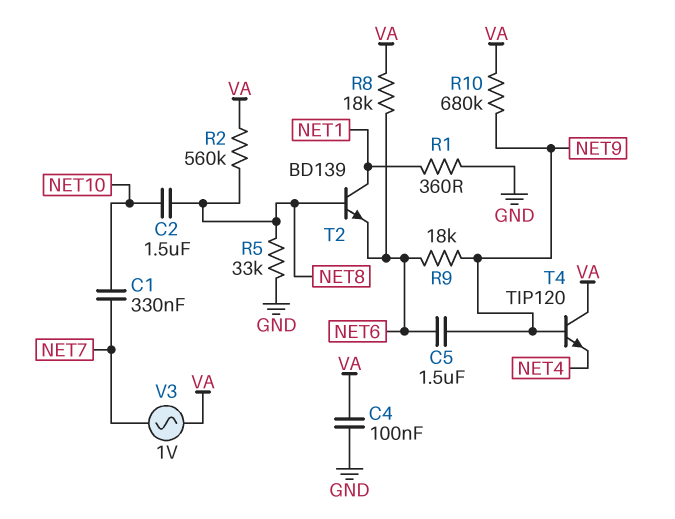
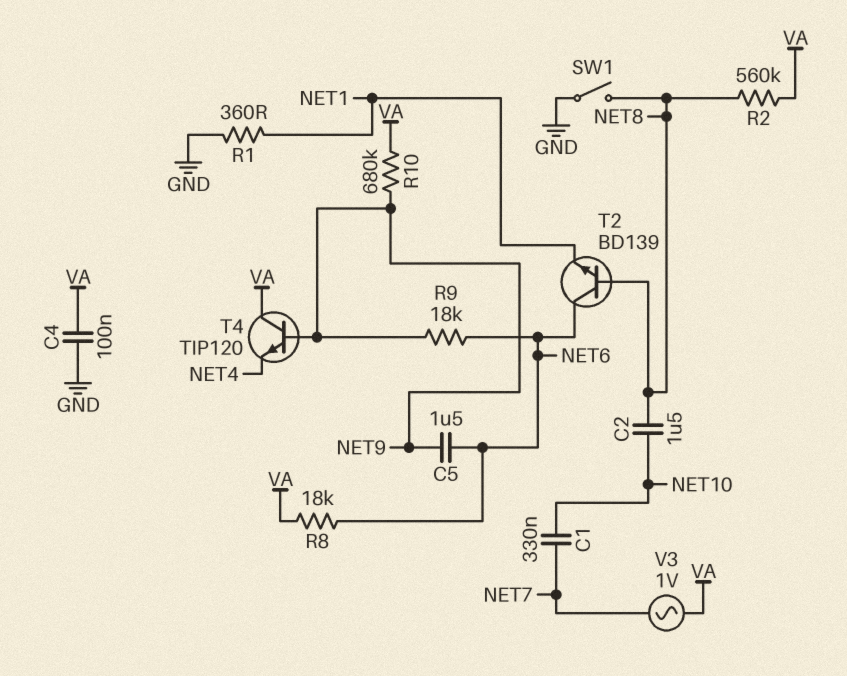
R5: 33k (GND, NET8) -> none
SW1: none -> switch (GND, NET8)
T2: NPN BD139 (B NET8, C NET1, E NET6) -> NPN BD139 (B NET8, C NET6, E NET1)

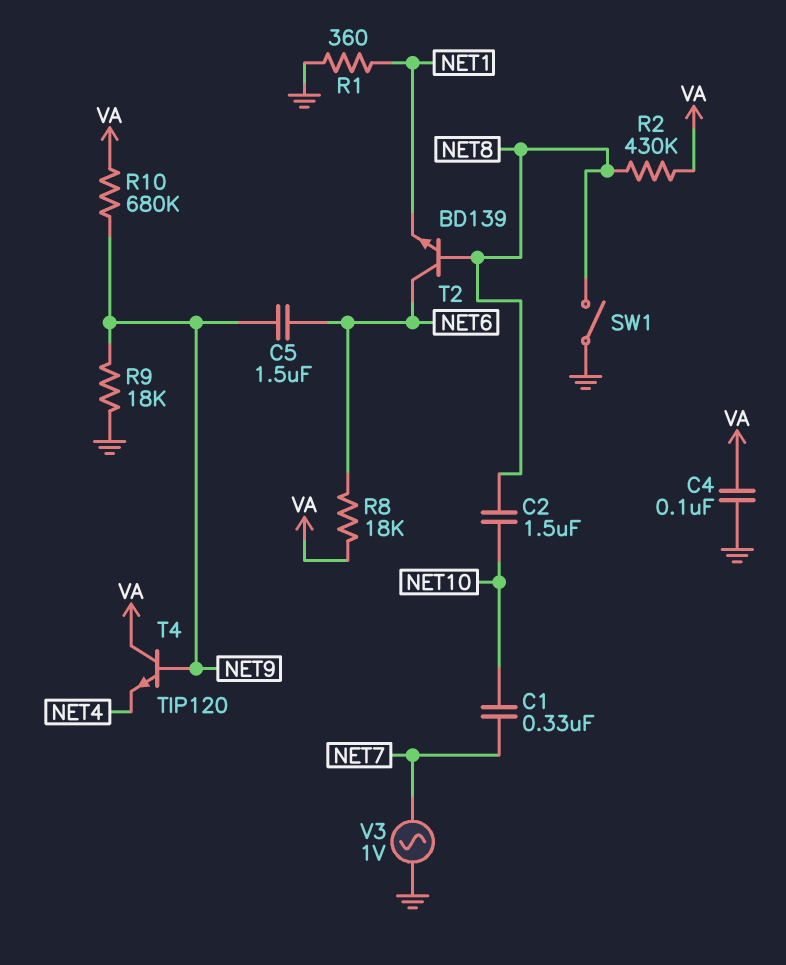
R2: 560k (NET8, VA) -> 430k (NET8, VA)
R9: 18k (NET6, NET9) -> 18k (GND, NET9)
V3: AC 1V (NET7, VA) -> AC 1V (GND, NET7)

